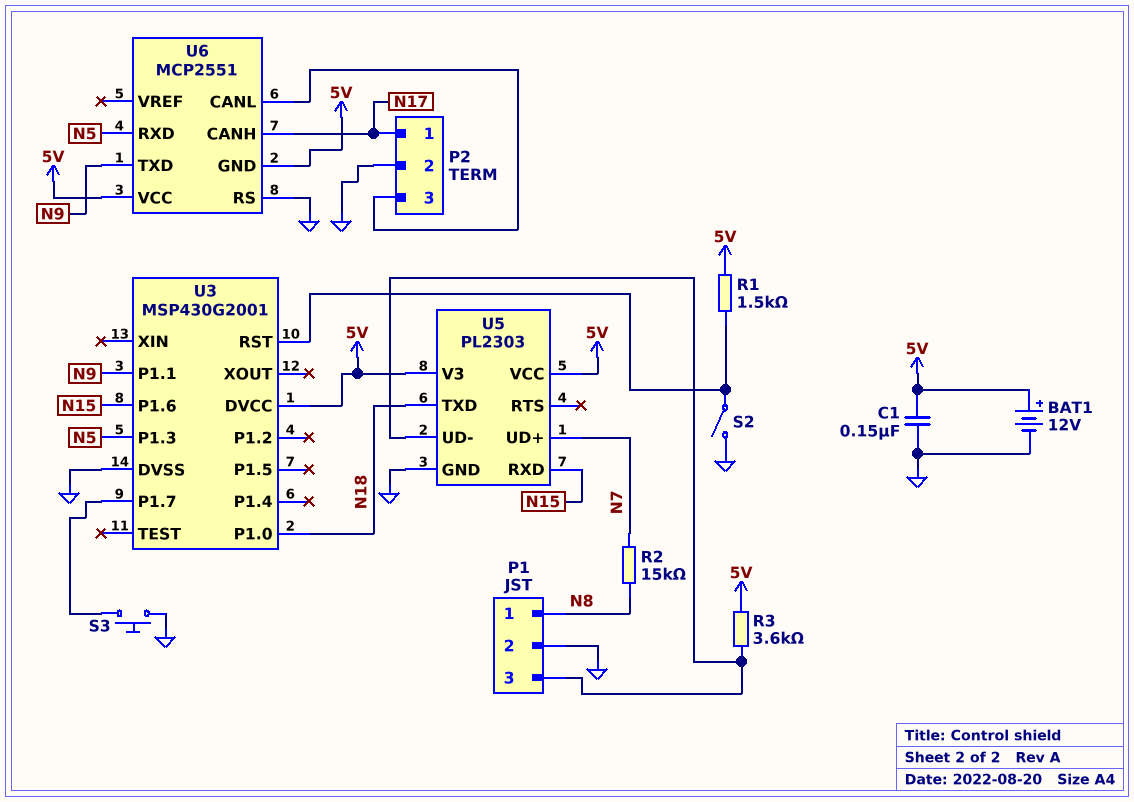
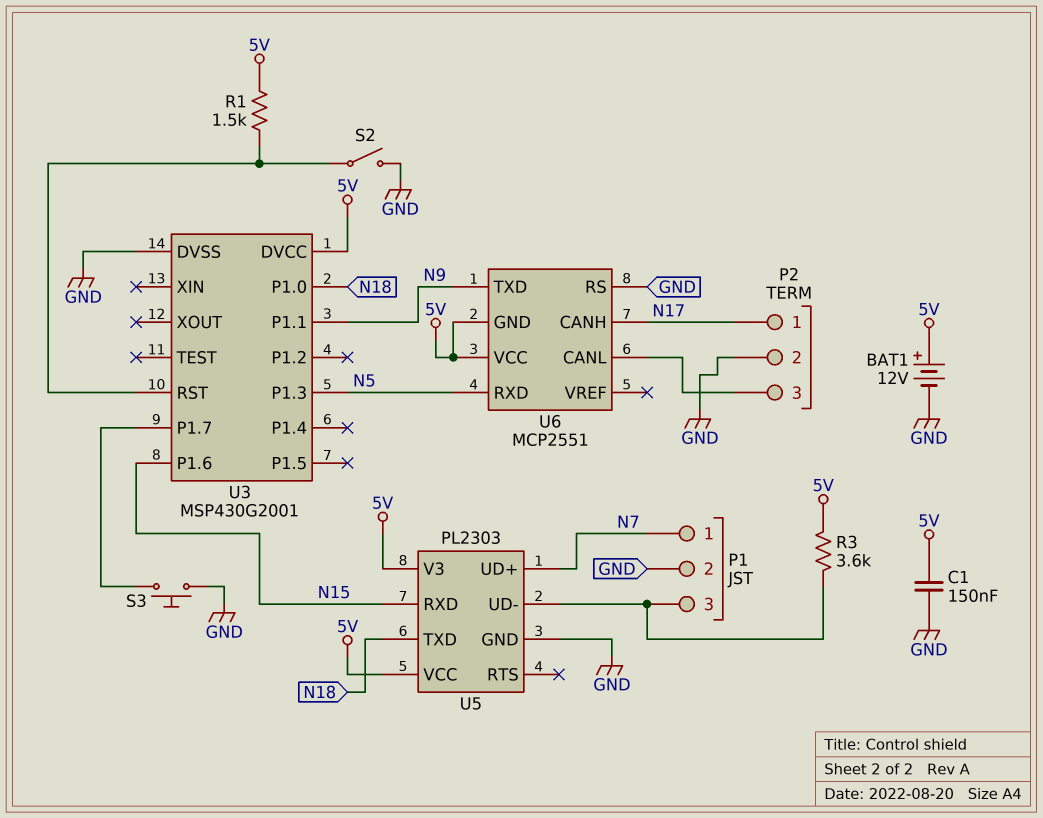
P1 pin 1: N8 -> N7
R2: 15k (N7, N8) -> none

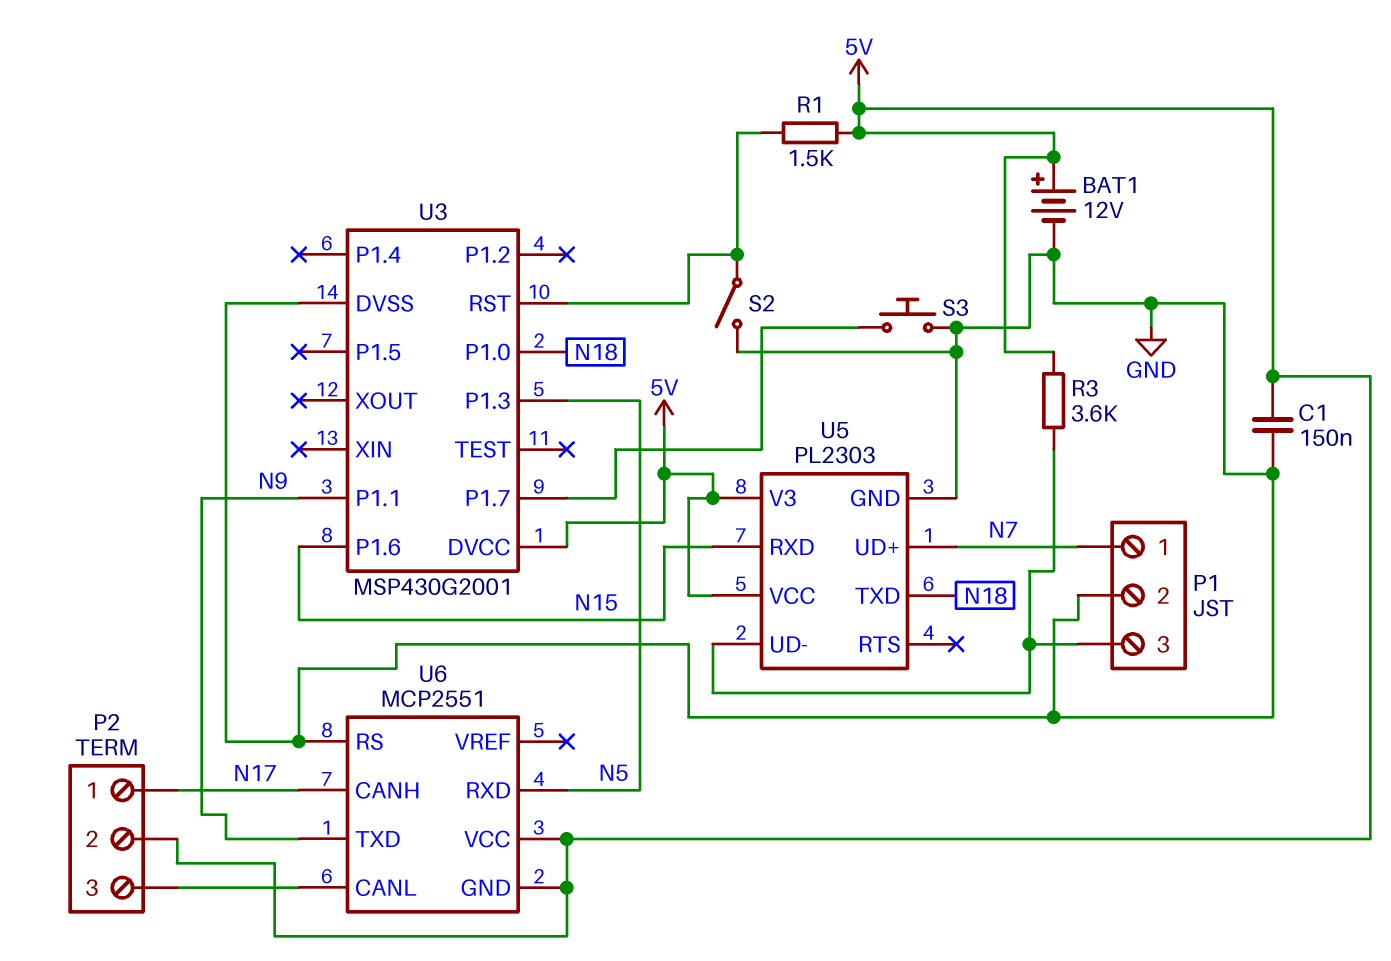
P2 pin 2: GND -> 5V

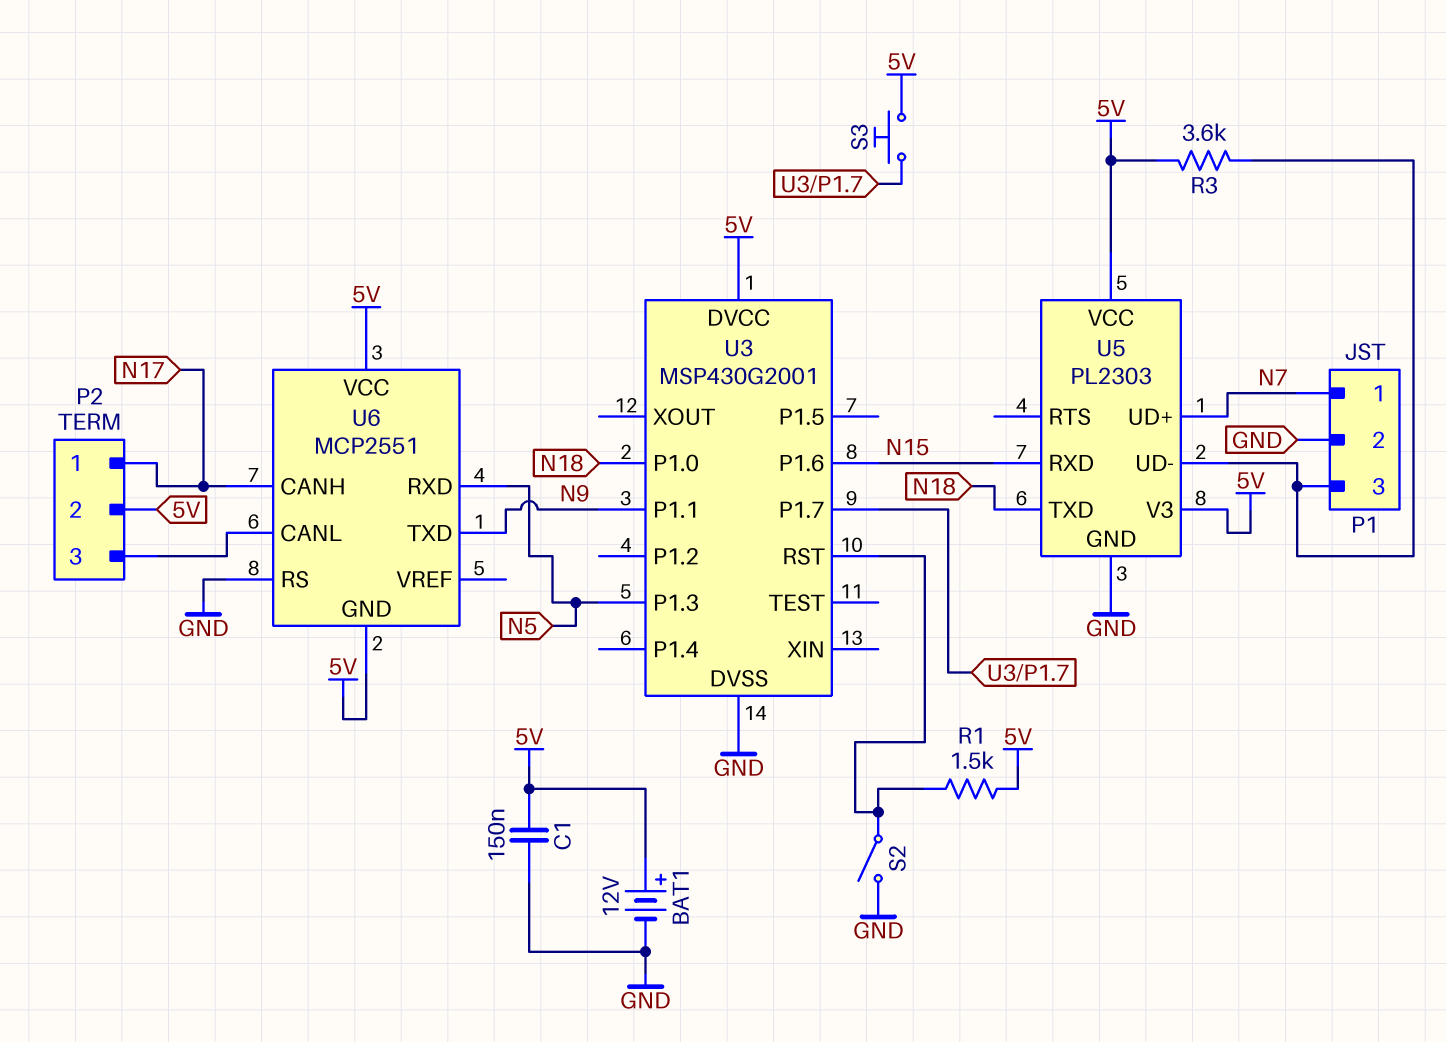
S3: button (GND, U3/P1.7) -> button (5V, U3/P1.7)

